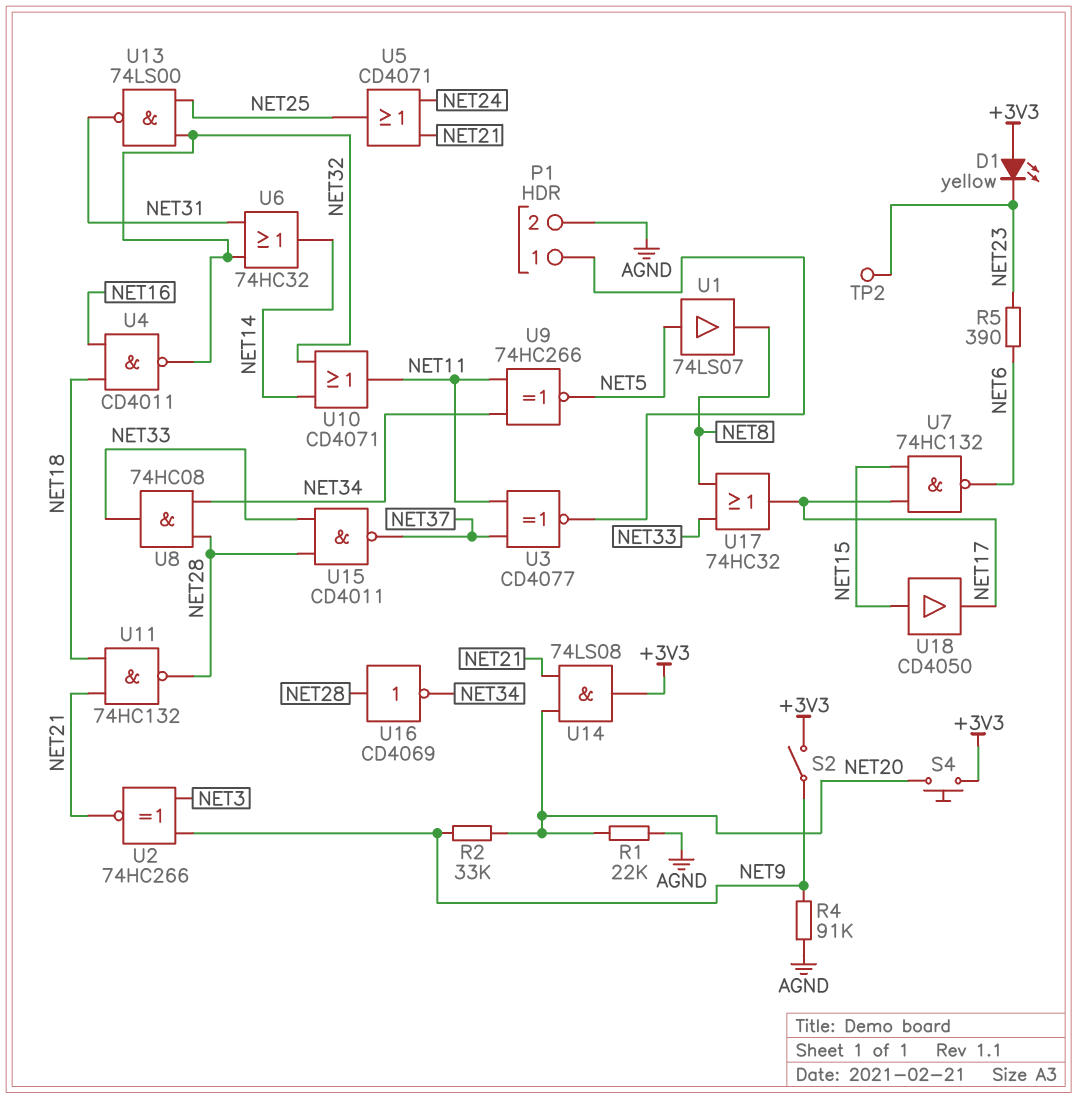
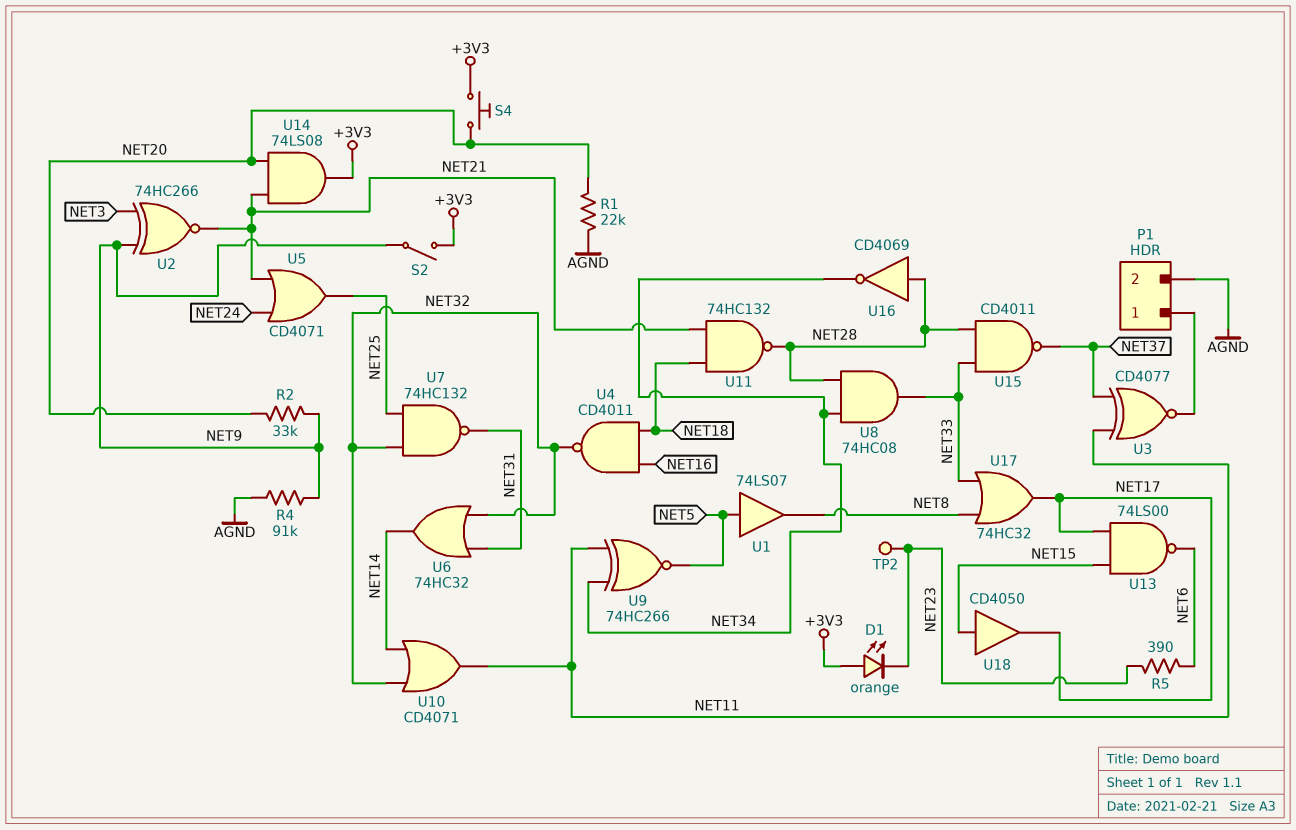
D1: LED yellow (A +3V3, K NET23) -> LED orange (A +3V3, K NET23)
U7: NAND 74HC132 (in NET15, in NET17, out NET6) -> NAND 74HC132 (in NET25, in NET32, out NET31)
U13: NAND 74LS00 (in NET25, in NET32, out NET31) -> NAND 74LS00 (in NET15, in NET17, out NET6)

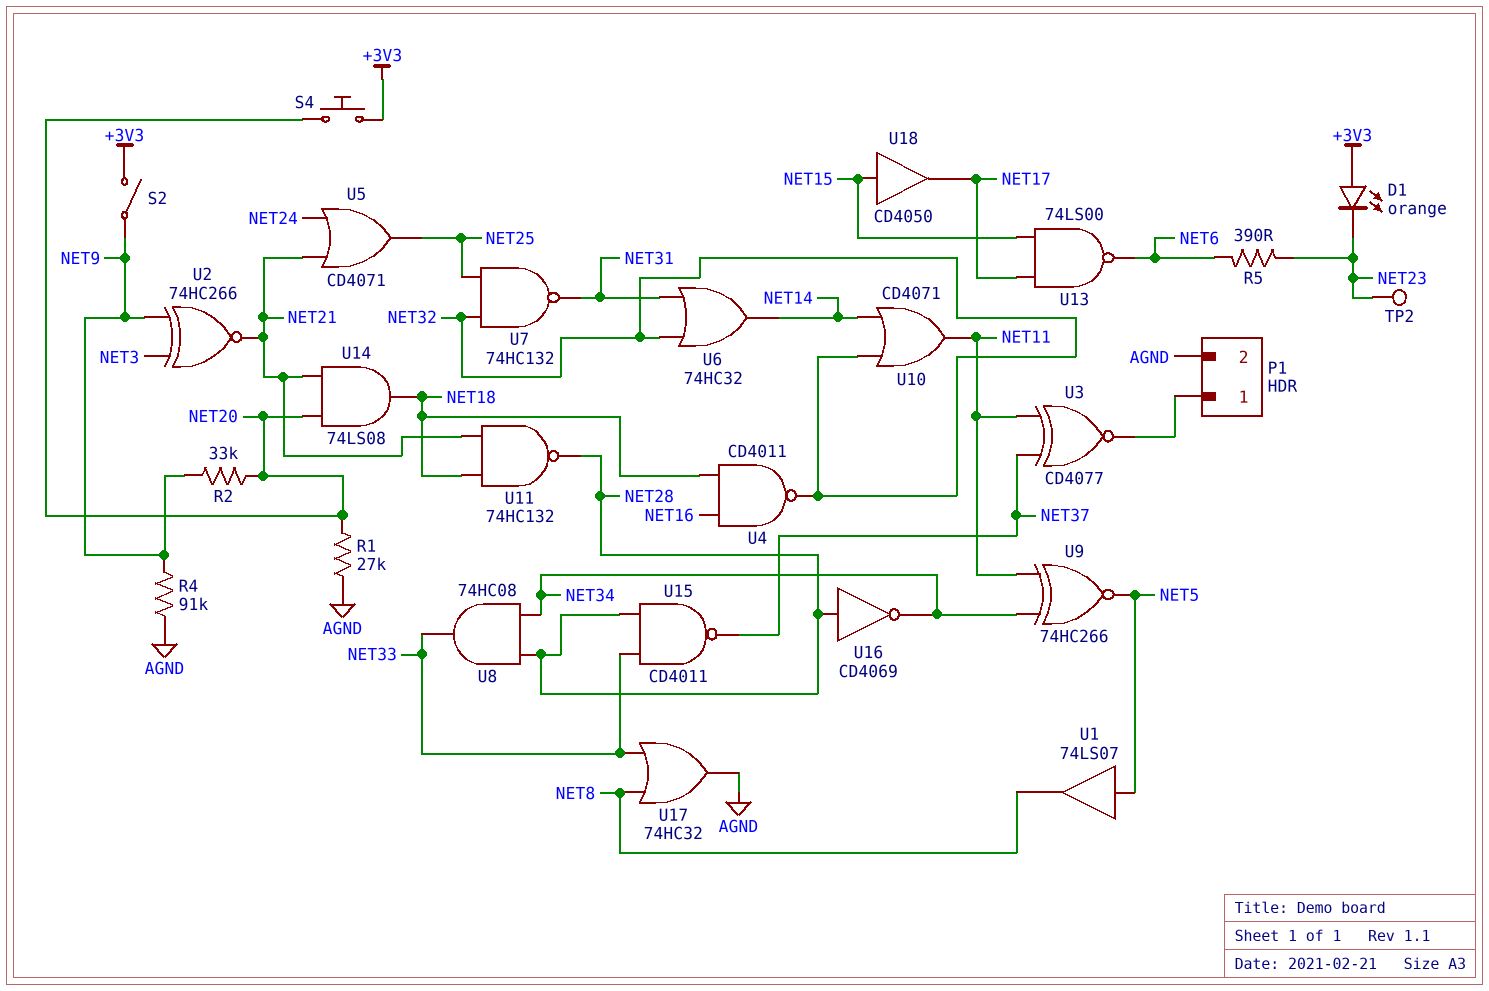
R1: 22k (AGND, NET20) -> 27k (AGND, NET20)
U14: AND 74LS08 (in NET20, in NET21, out +3V3) -> AND 74LS08 (in NET20, in NET21, out NET18)
U17: OR 74HC32 (in NET8, in NET33, out NET17) -> OR 74HC32 (in NET8, in NET33, out AGND)

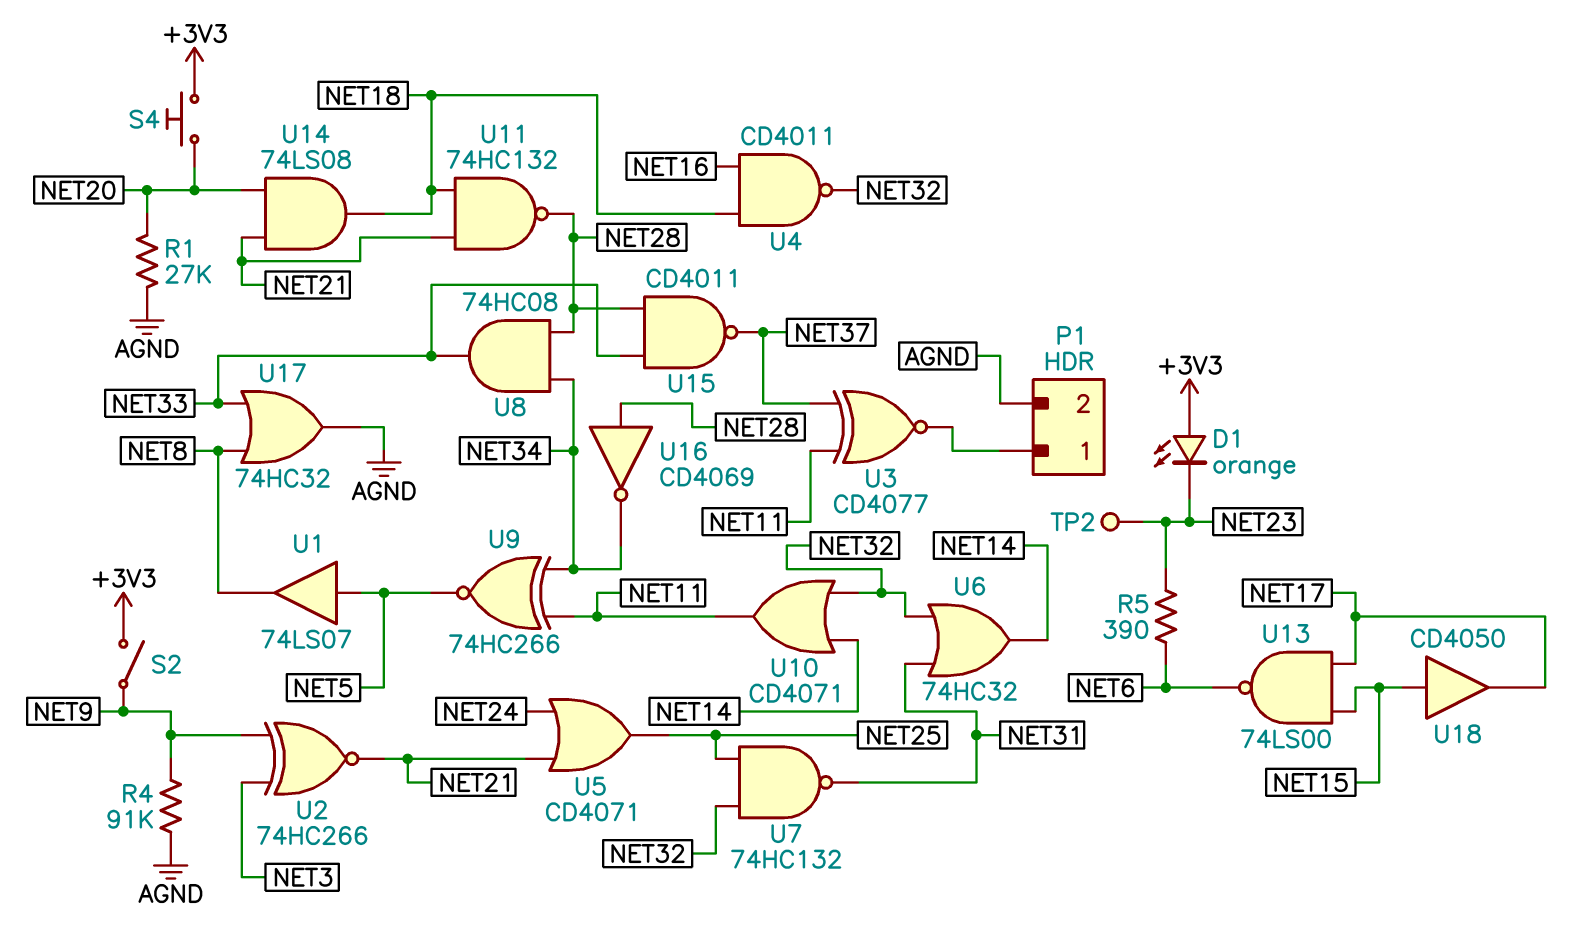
R2: 33k (NET9, NET20) -> none

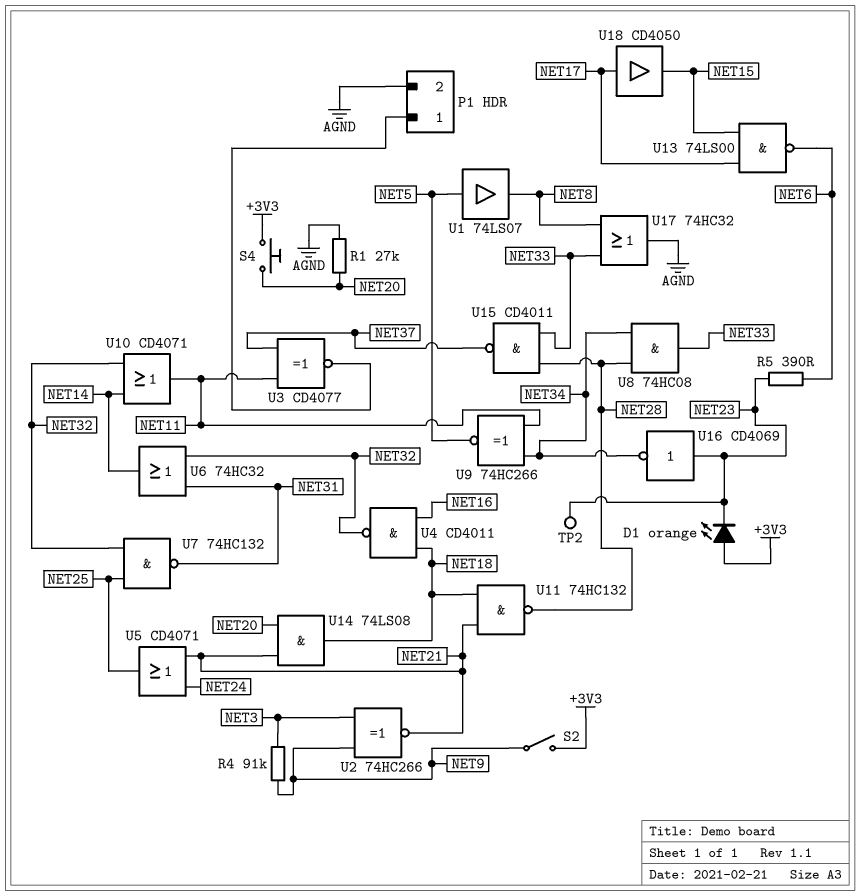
R4: 91k (AGND, NET9) -> 91k (NET3, NET9)
U16: NOT CD4069 (in NET28, out NET34) -> NOT CD4069 (in NET23, out NET34)
U18: buffer CD4050 (in NET15, out NET17) -> buffer CD4050 (in NET17, out NET15)

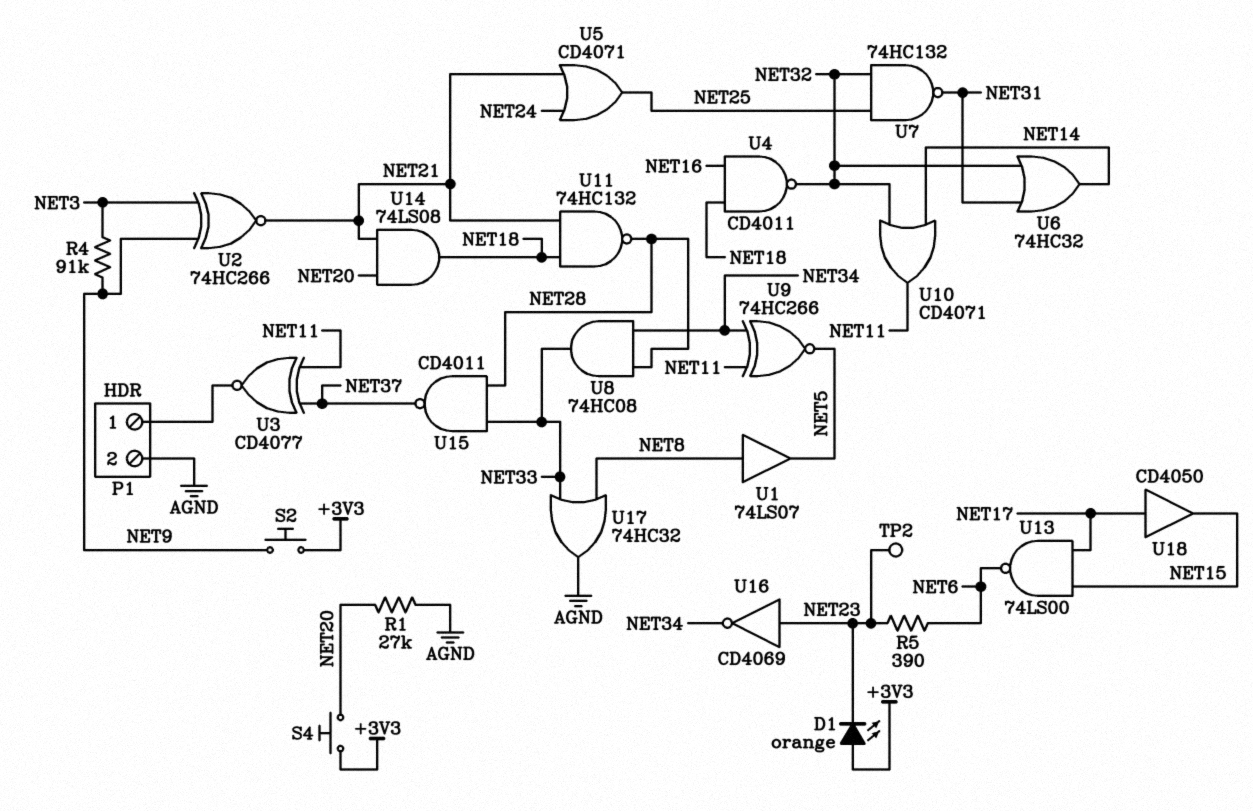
S2: switch (+3V3, NET9) -> button (+3V3, NET9)
U1: buffer 74LS07 (in NET5, out NET8) -> buffer 74LS07 (in NET8, out NET5)

